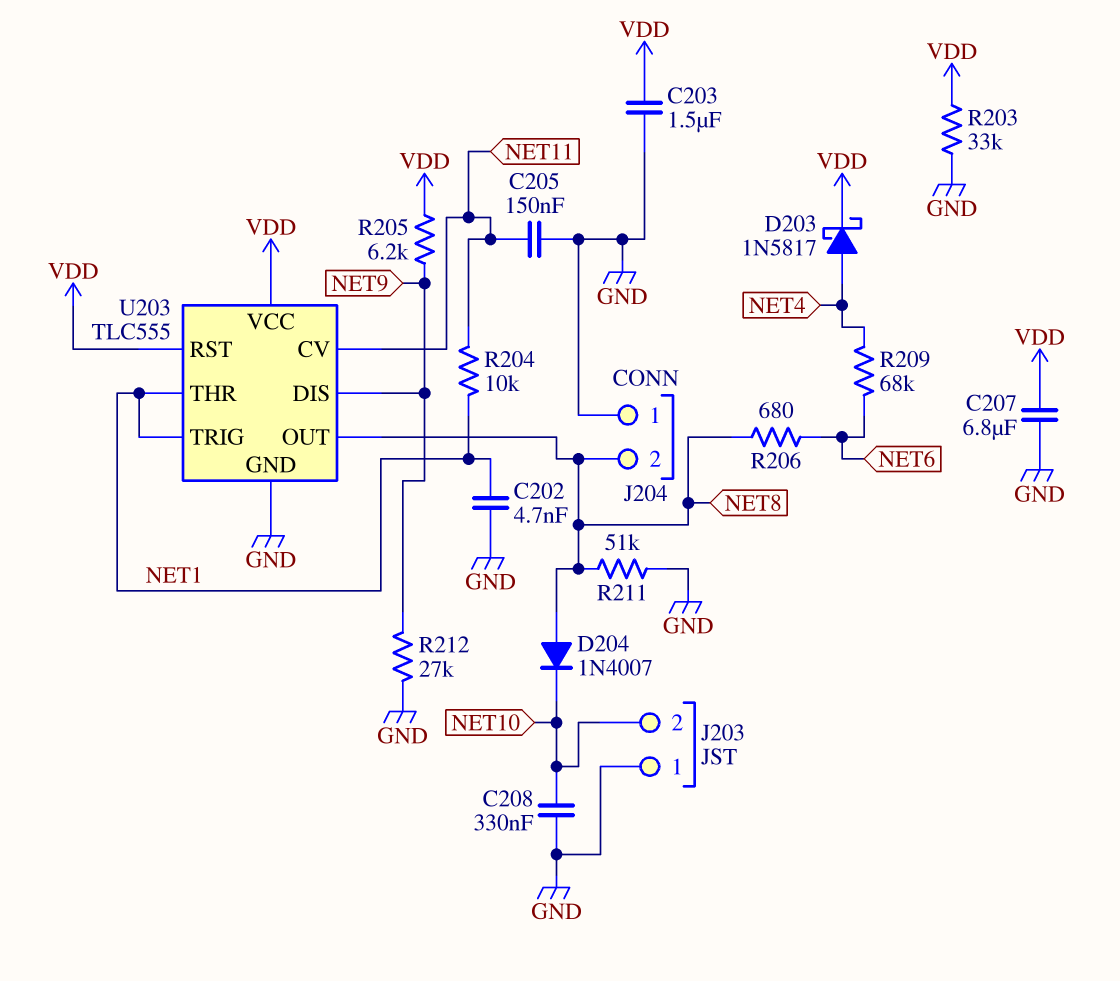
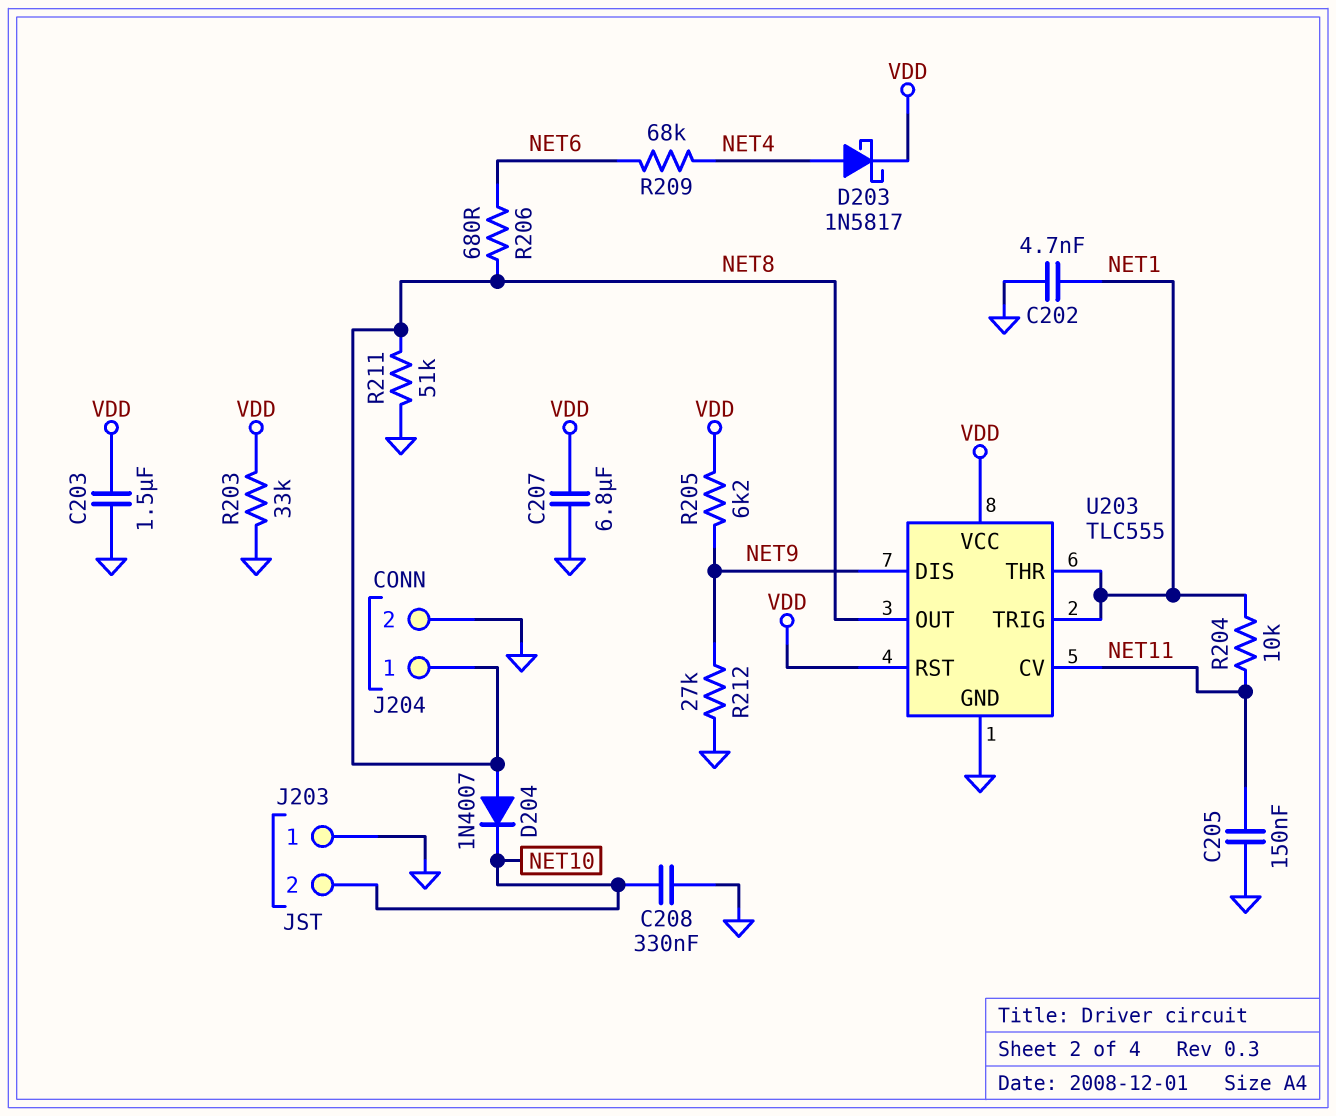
J204 pin 1: GND -> NET8
J204 pin 2: NET8 -> GND

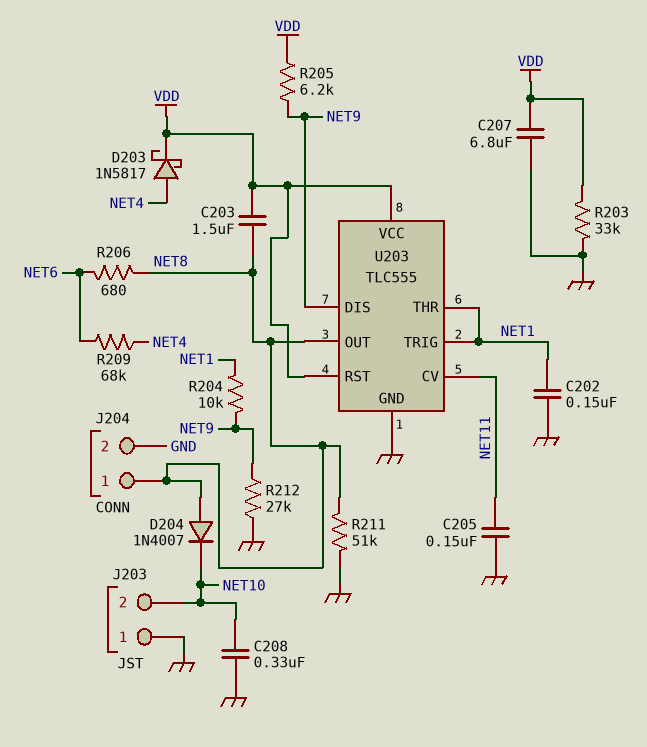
C202: 4.7nF (GND, NET1) -> 150nF (GND, NET1)
C203: 1.5uF (GND, VDD) -> 1.5uF (NET8, VDD)
R204: 10k (NET1, NET11) -> 10k (NET1, NET9)

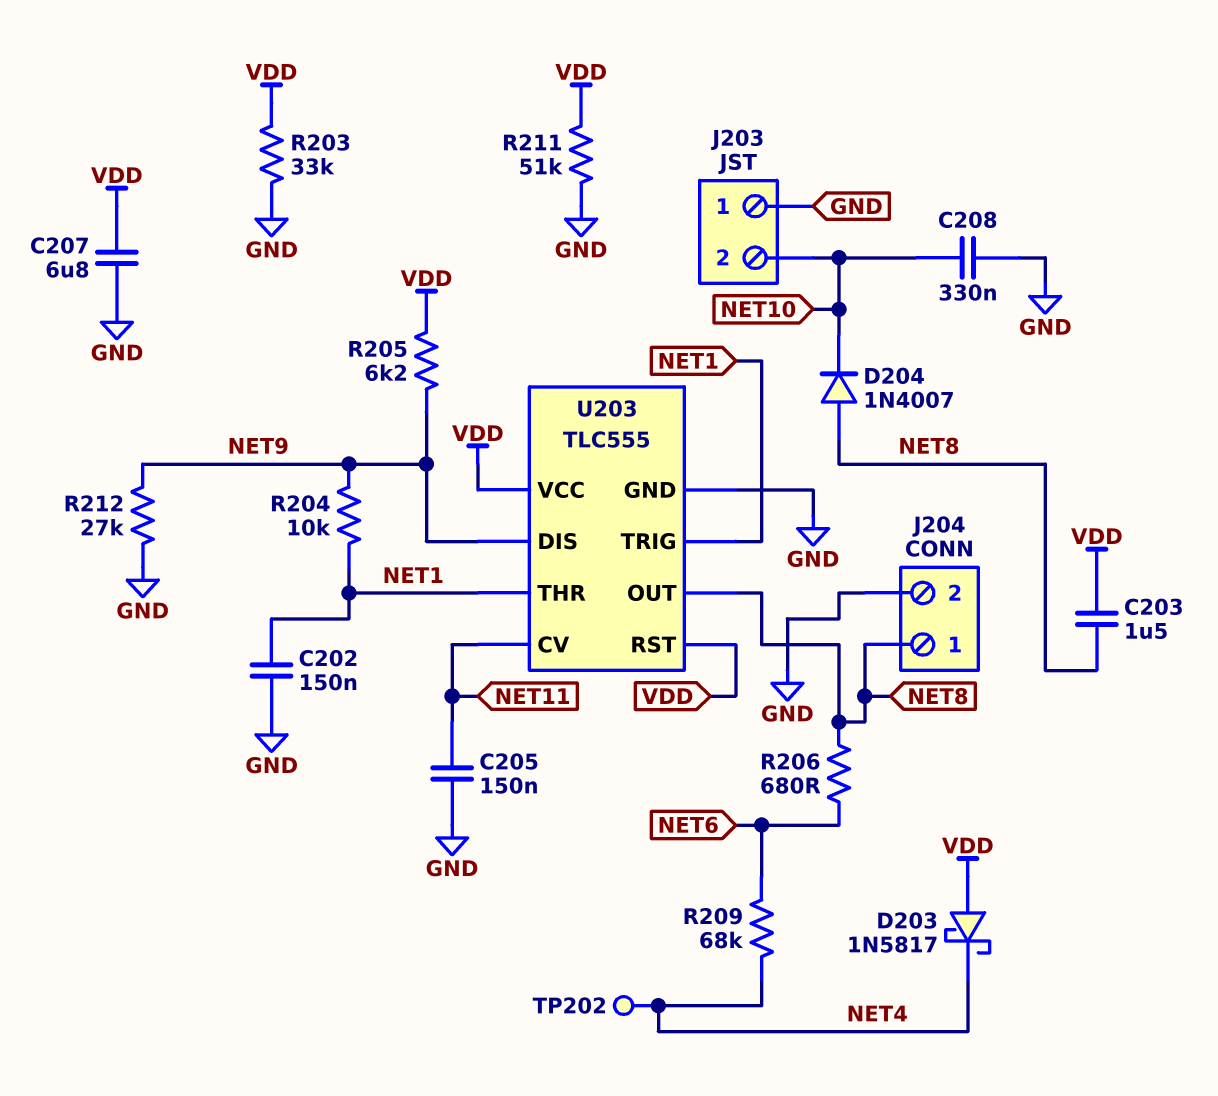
D203: schottky 1N5817 (A NET4, K VDD) -> schottky 1N5817 (A VDD, K NET4)
R211: 51k (GND, NET8) -> 51k (GND, VDD)
TP202: none -> test point (NET4)

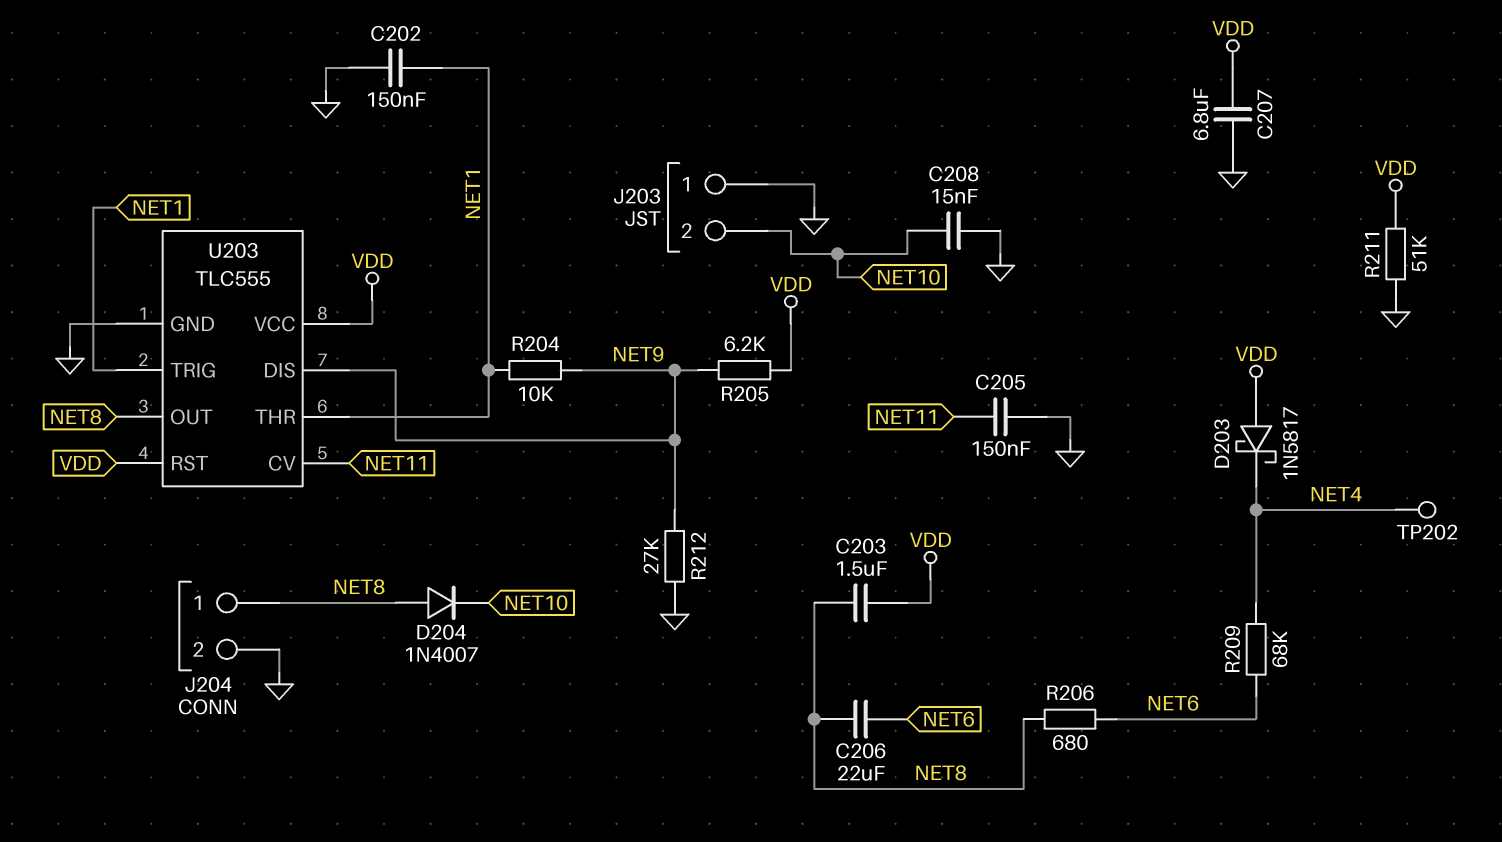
C206: none -> 22uF (NET6, NET8)
C208: 330nF (GND, NET10) -> 15nF (GND, NET10)
R203: 33k (GND, VDD) -> none

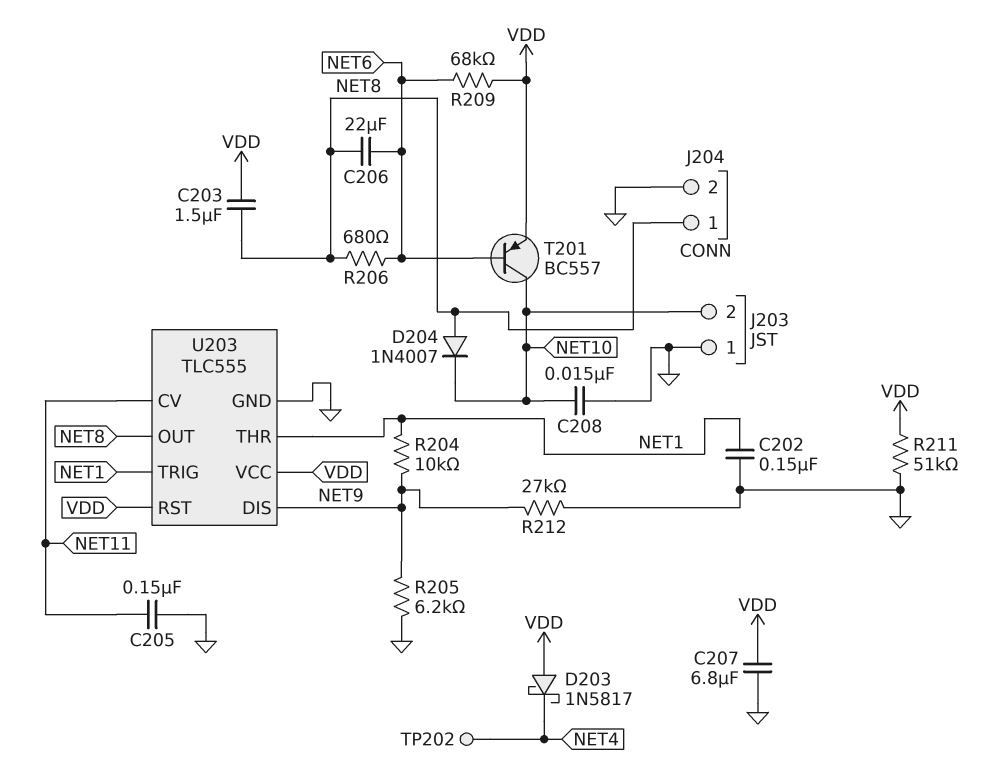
R205: 6.2k (NET9, VDD) -> 6.2k (GND, NET9)
R209: 68k (NET4, NET6) -> 68k (NET6, VDD)
T201: none -> PNP BC557 (B NET6, C NET10, E VDD)

